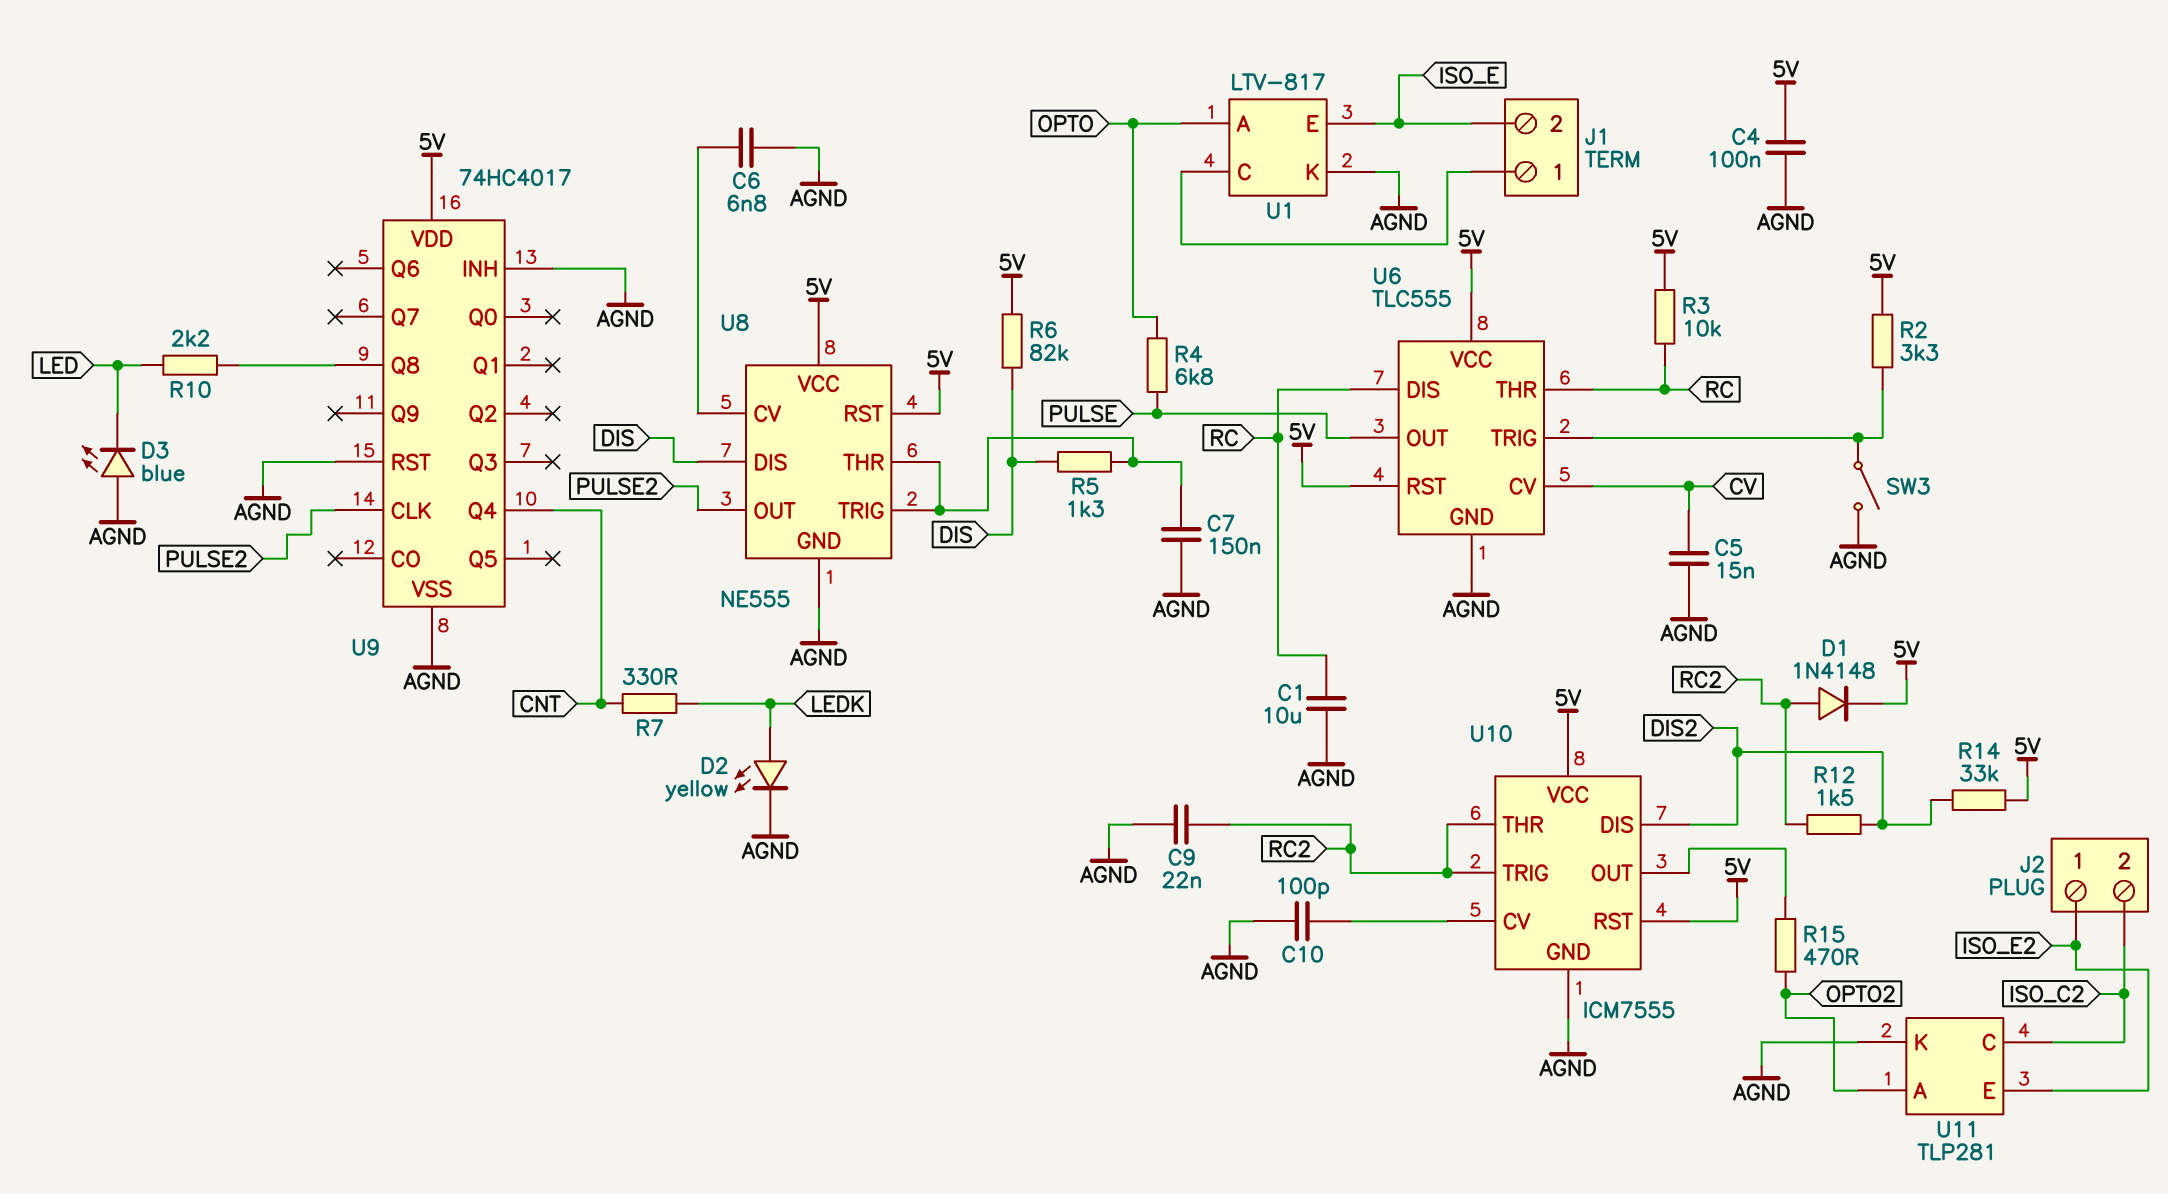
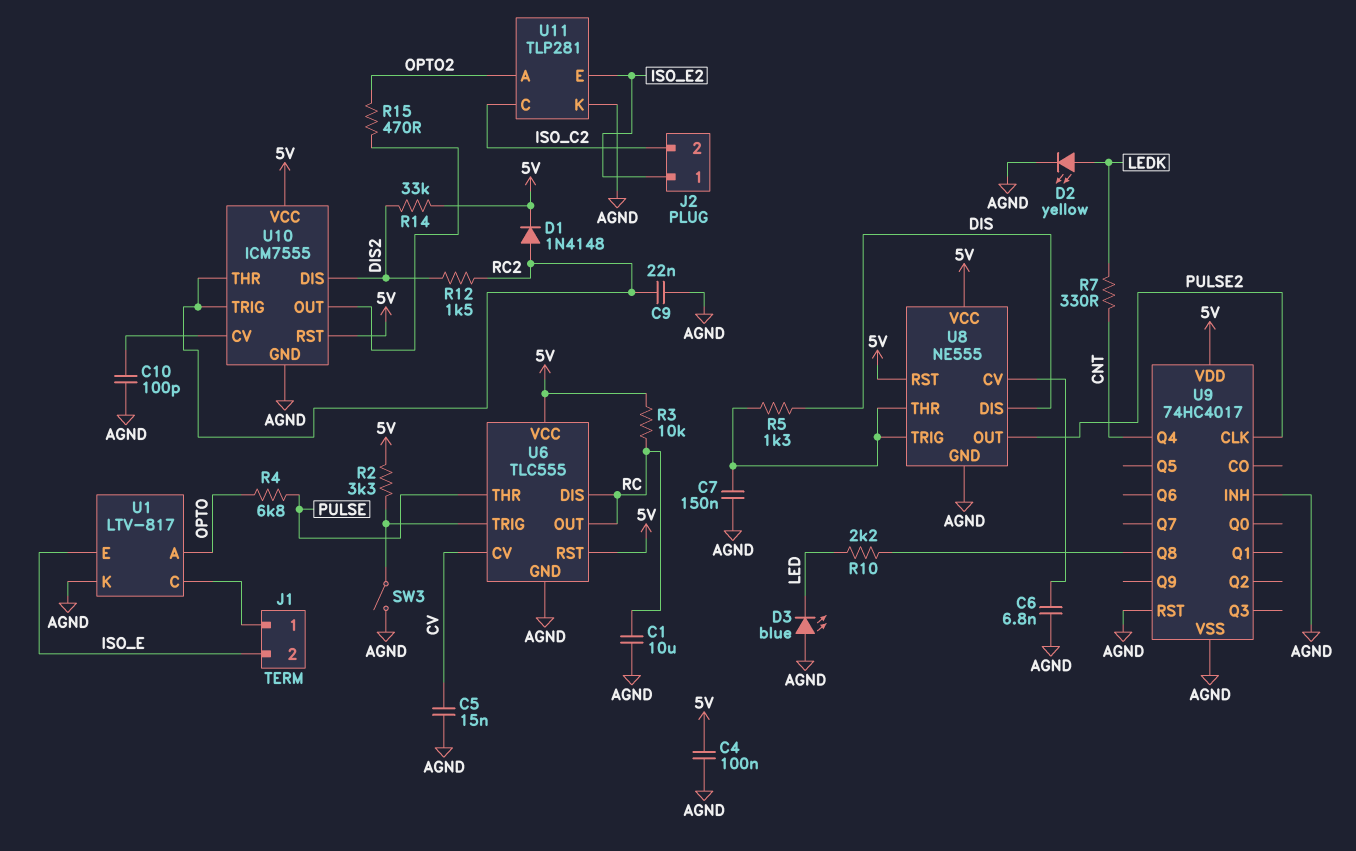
R6: 82k (5V, DIS) -> none
U6 pin OUT: PULSE -> RC
U6 pin THR: RC -> PULSE

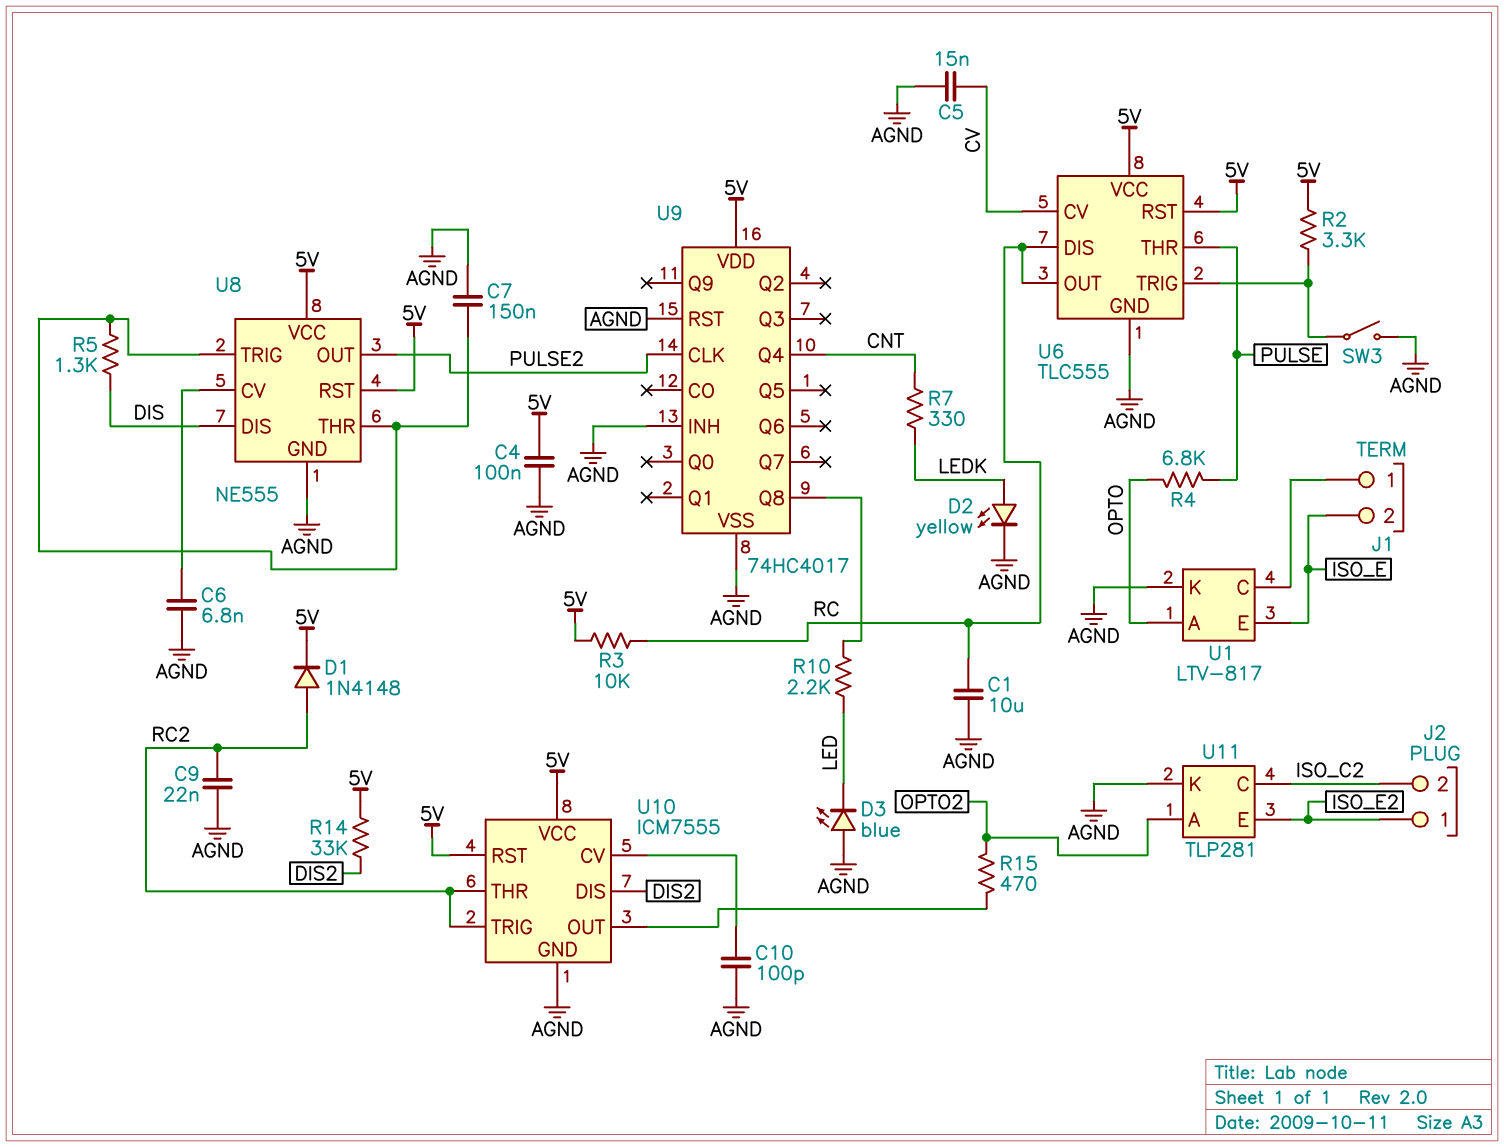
R12: 1.5k (DIS2, RC2) -> none

